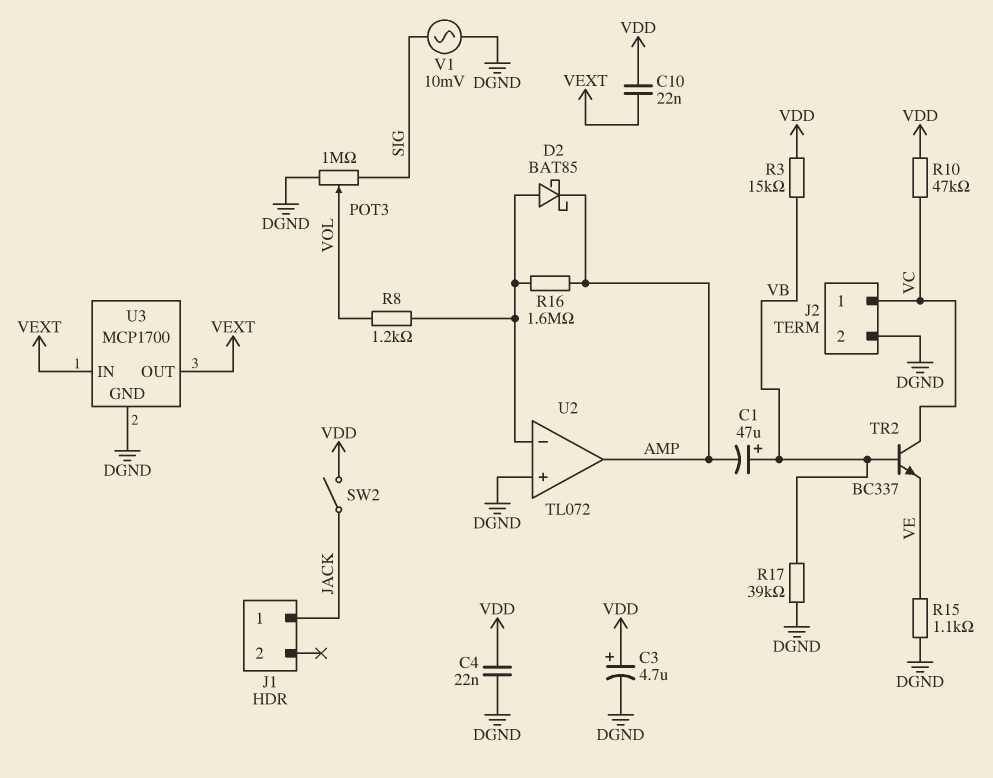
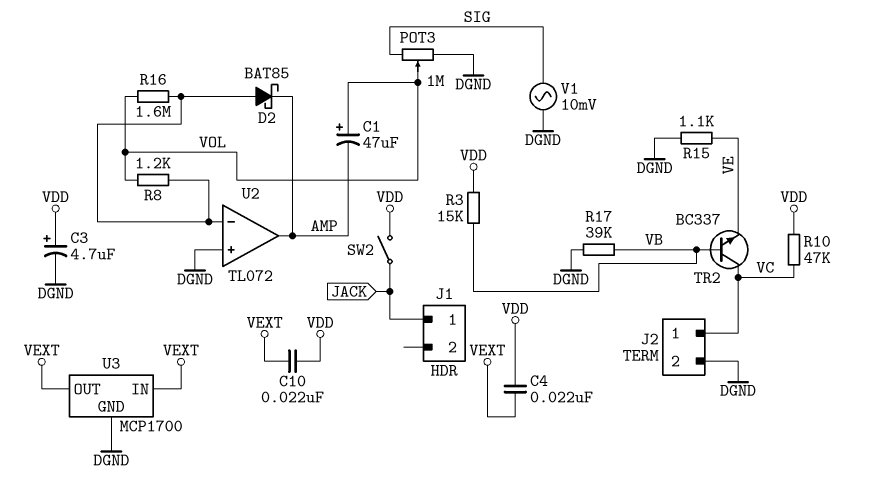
C1: 47uF (plus VB, minus AMP) -> 47uF (plus VOL, minus AMP)
C4: 22nF (DGND, VDD) -> 22nF (VDD, VEXT)
R16: 1.6M (AMP, U2/in-) -> 1.6M (U2/in-, VOL)

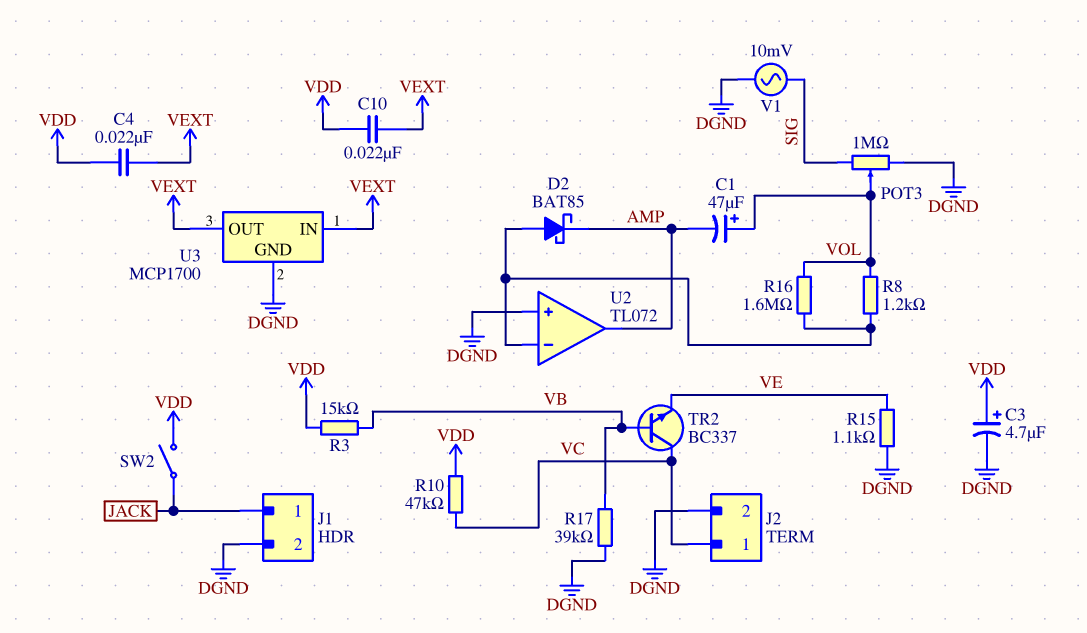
J1 pin 2: none -> DGND

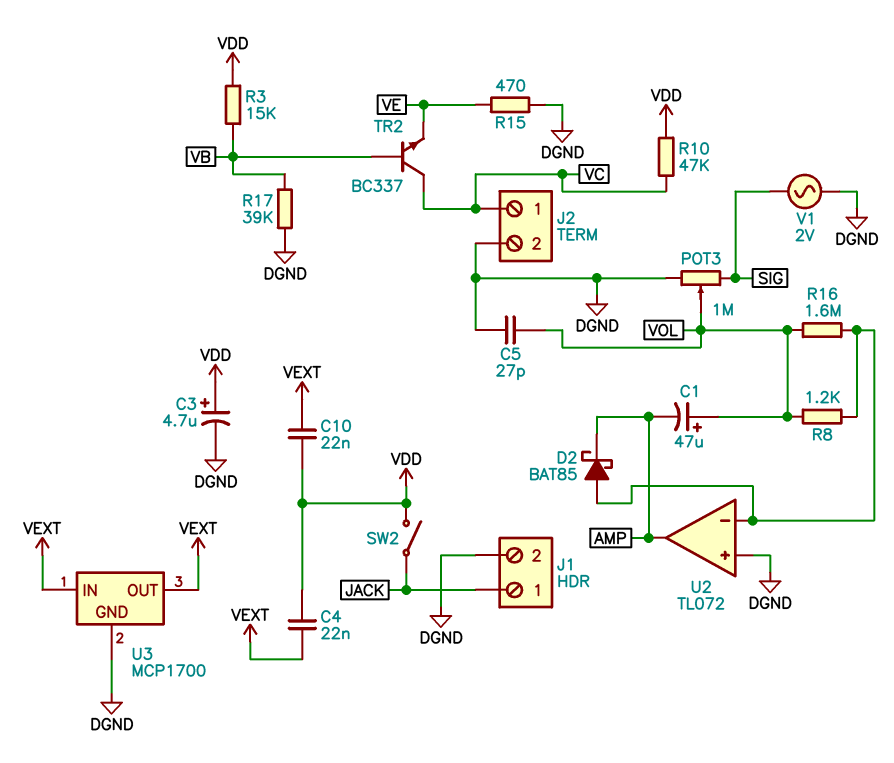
C5: none -> 27pF (DGND, VOL)
R15: 1.1k (DGND, VE) -> 470 (DGND, VE)
V1: AC 10mV (DGND, SIG) -> AC 2V (DGND, SIG)

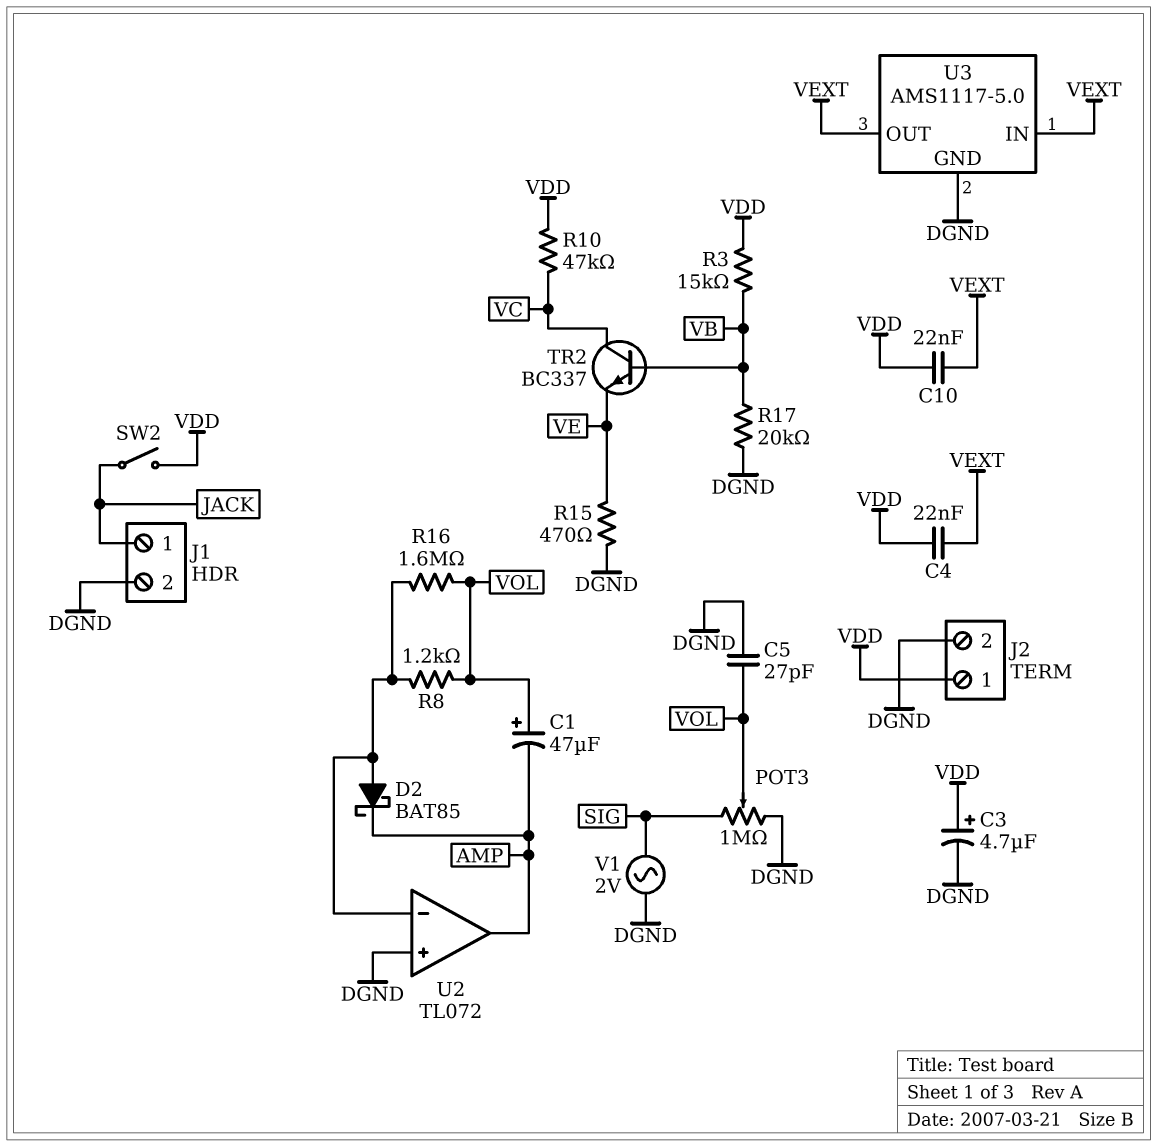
J2 pin 1: VC -> VDD
R17: 39k (DGND, VB) -> 20k (DGND, VB)
U3: MCP1700 -> AMS1117-5.0

